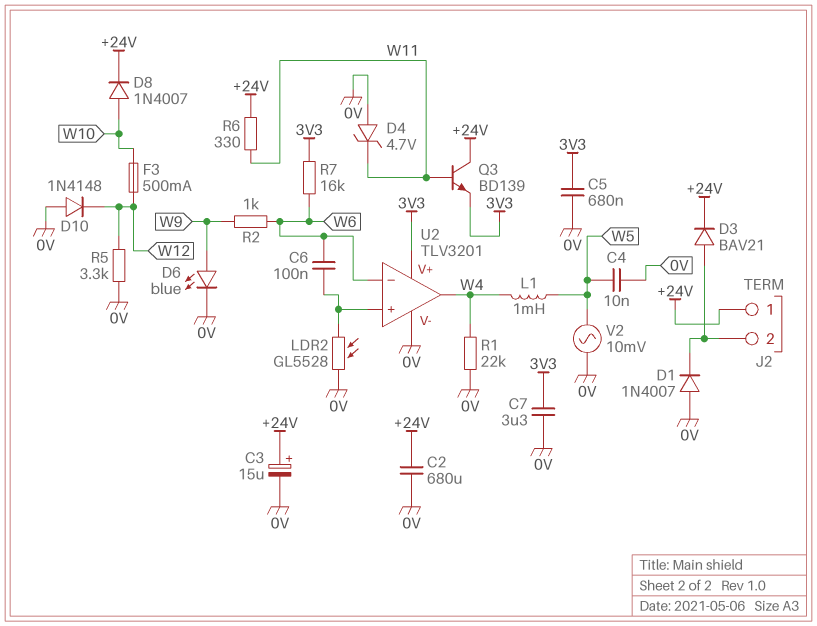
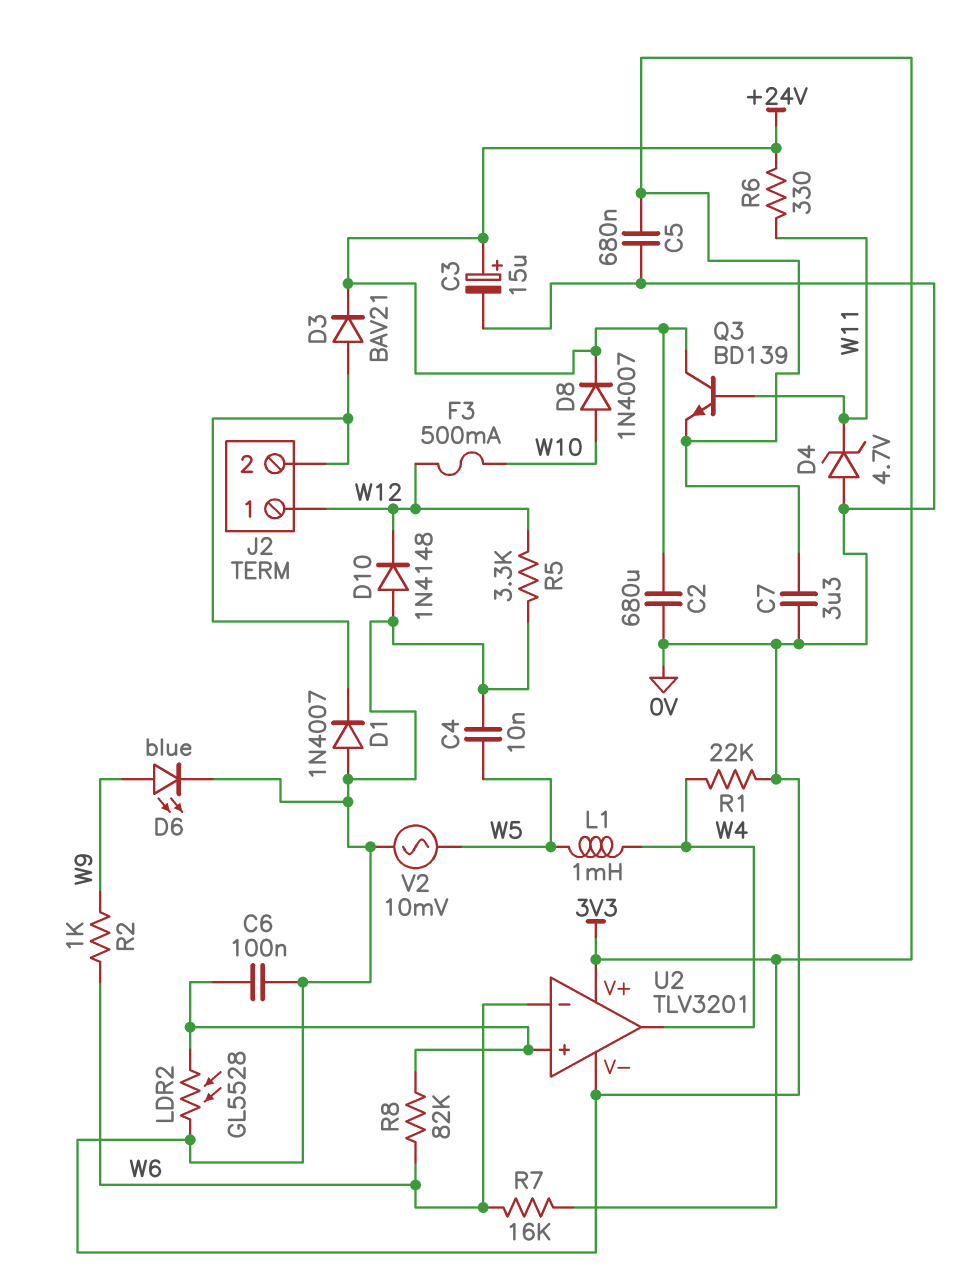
C6: 100nF (U2/in+, W6) -> 100nF (0V, U2/in+)
J2 pin 1: +24V -> W12
R8: none -> 82k (U2/in+, W6)

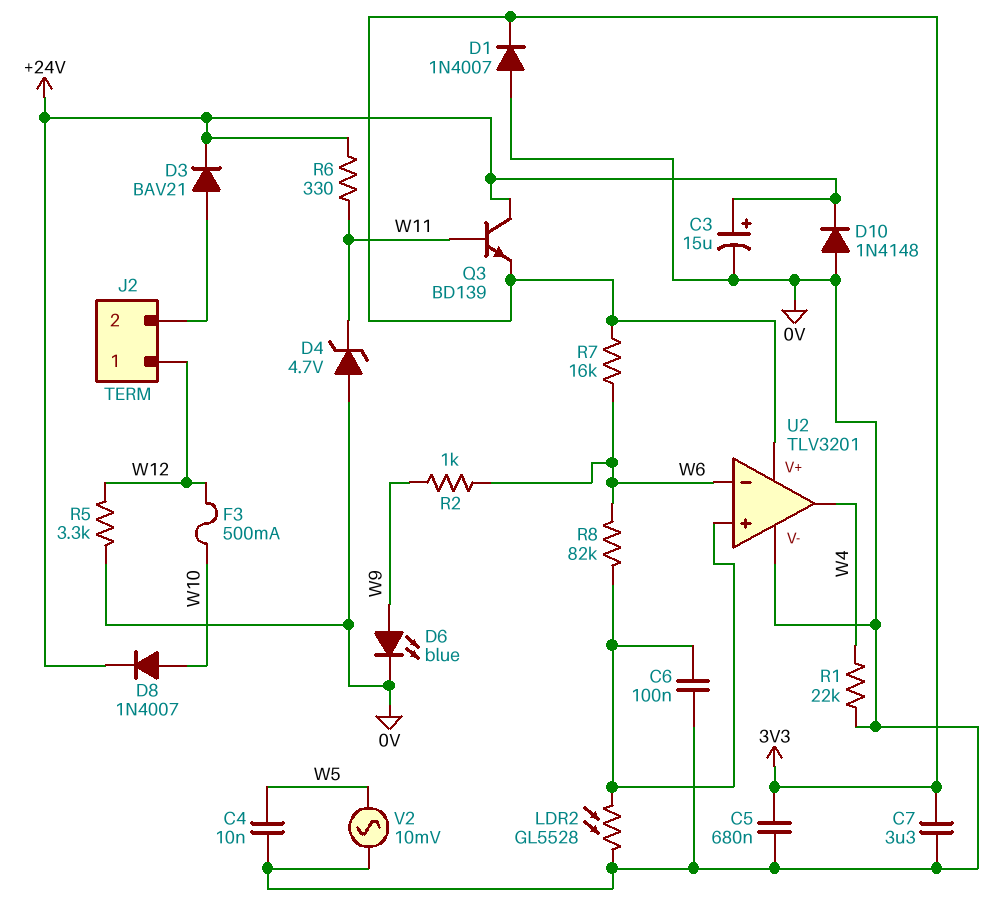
C2: 680uF (+24V, 0V) -> none
D1: diode 1N4007 (A 0V, K J2/2) -> diode 1N4007 (A 0V, K 3V3)
D10: diode 1N4148 (A 0V, K W12) -> diode 1N4148 (A 0V, K +24V)
L1: 1mH (W4, W5) -> none

